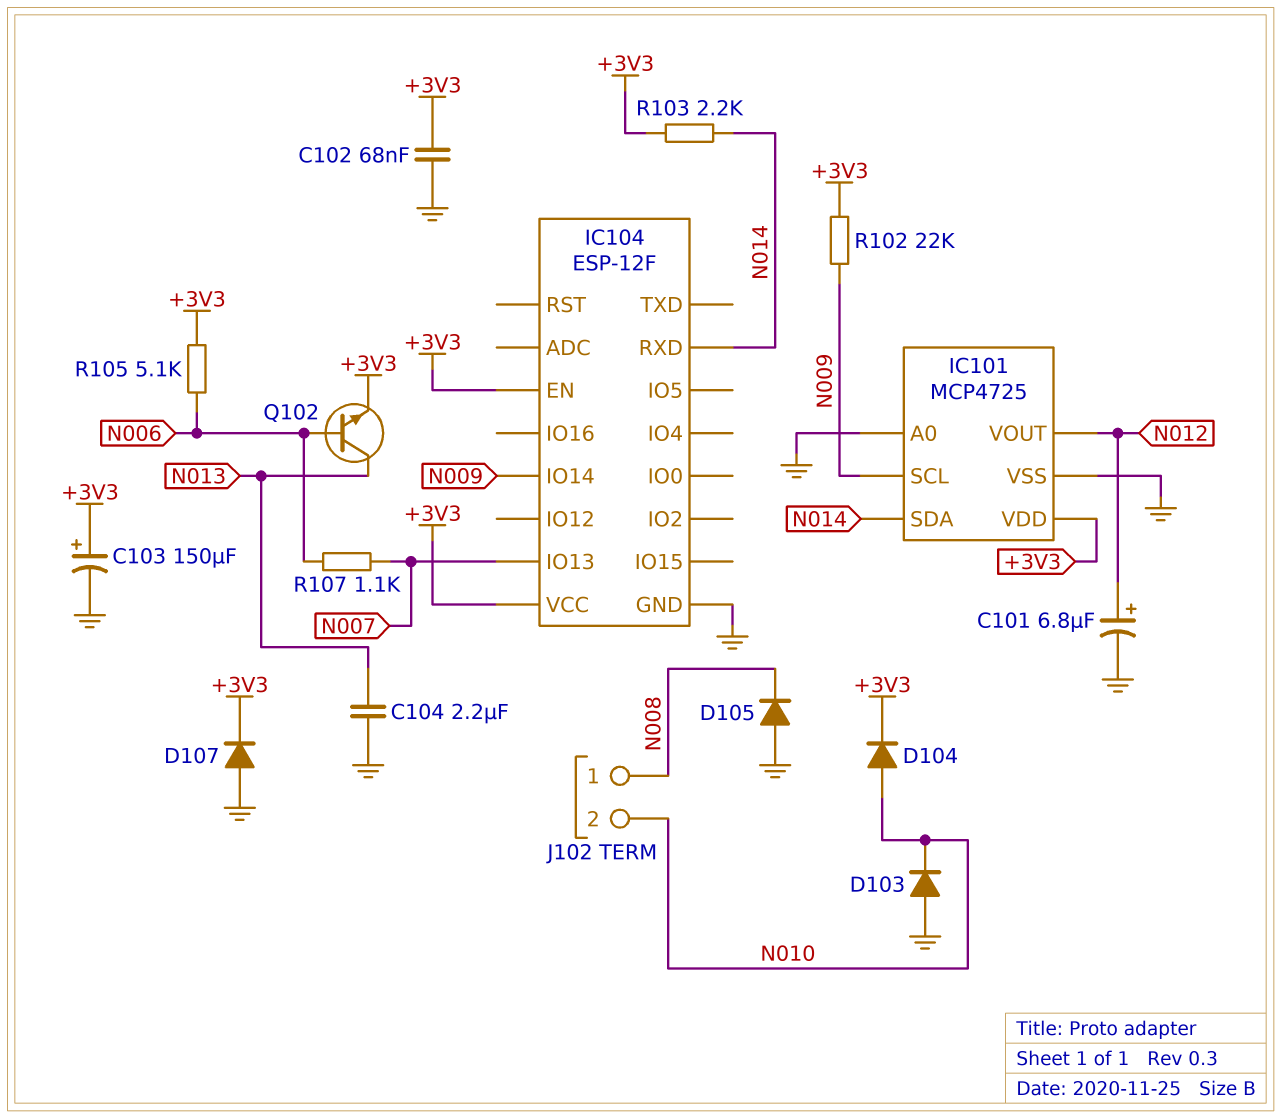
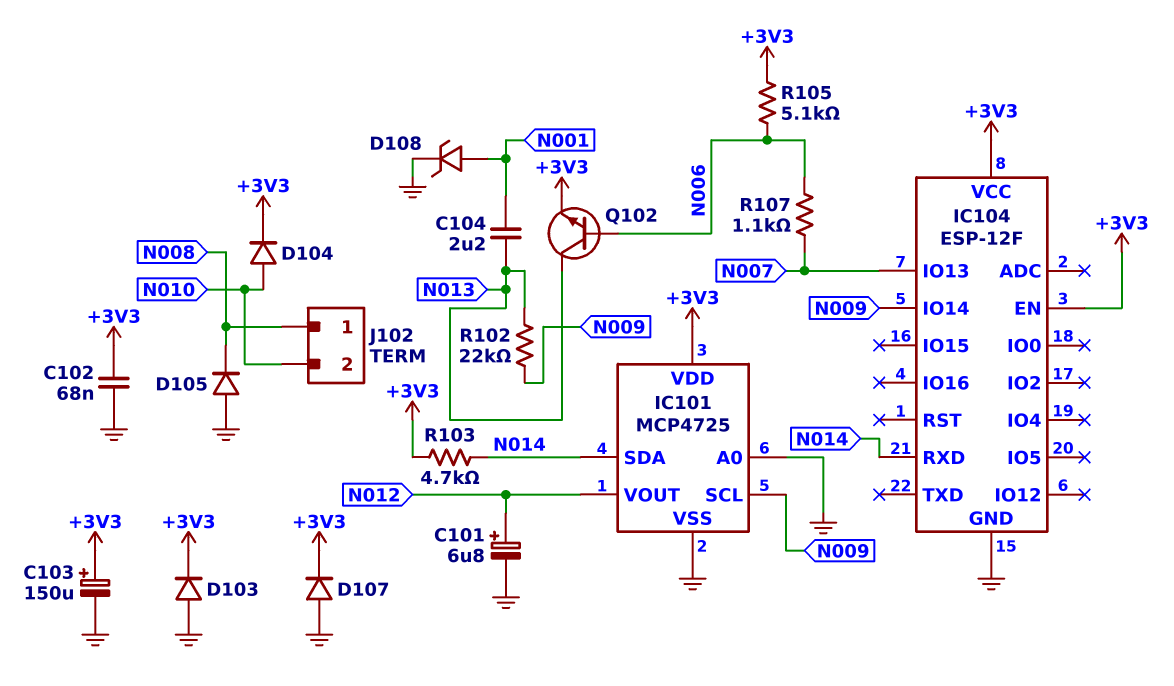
C104: 2.2uF (GND, N013) -> 2.2uF (N001, N013)
D103: diode (A GND, K N010) -> diode (A GND, K +3V3)
D108: none -> zener (A N001, K GND)
R102: 22k (+3V3, N009) -> 22k (N009, N013)
R103: 2.2k (+3V3, N014) -> 4.7k (+3V3, N014)

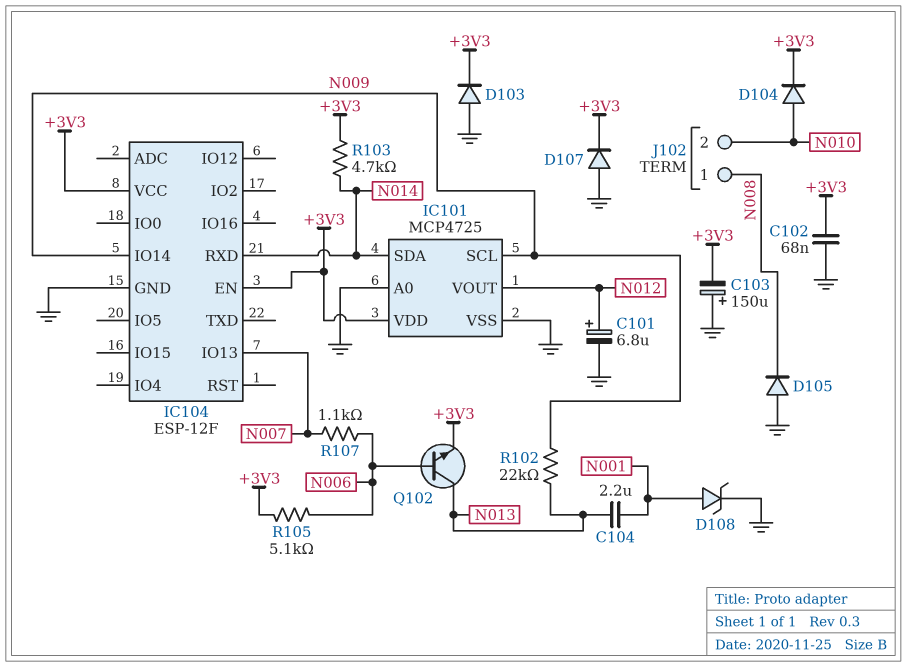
C103: 150uF (plus +3V3, minus GND) -> 150uF (plus GND, minus +3V3)

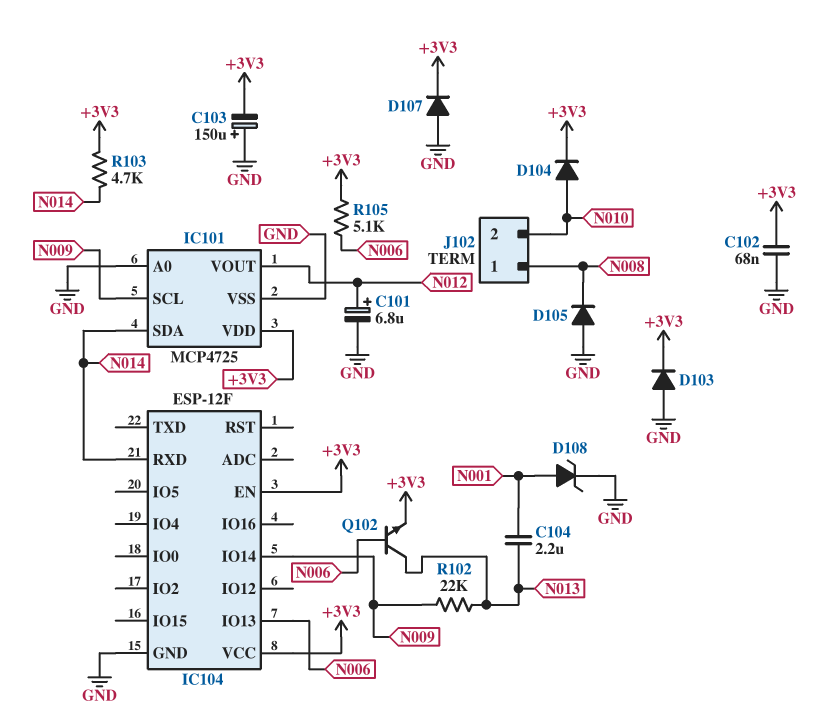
IC104 pin IO13: N007 -> N006
R107: 1.1k (N006, N007) -> none

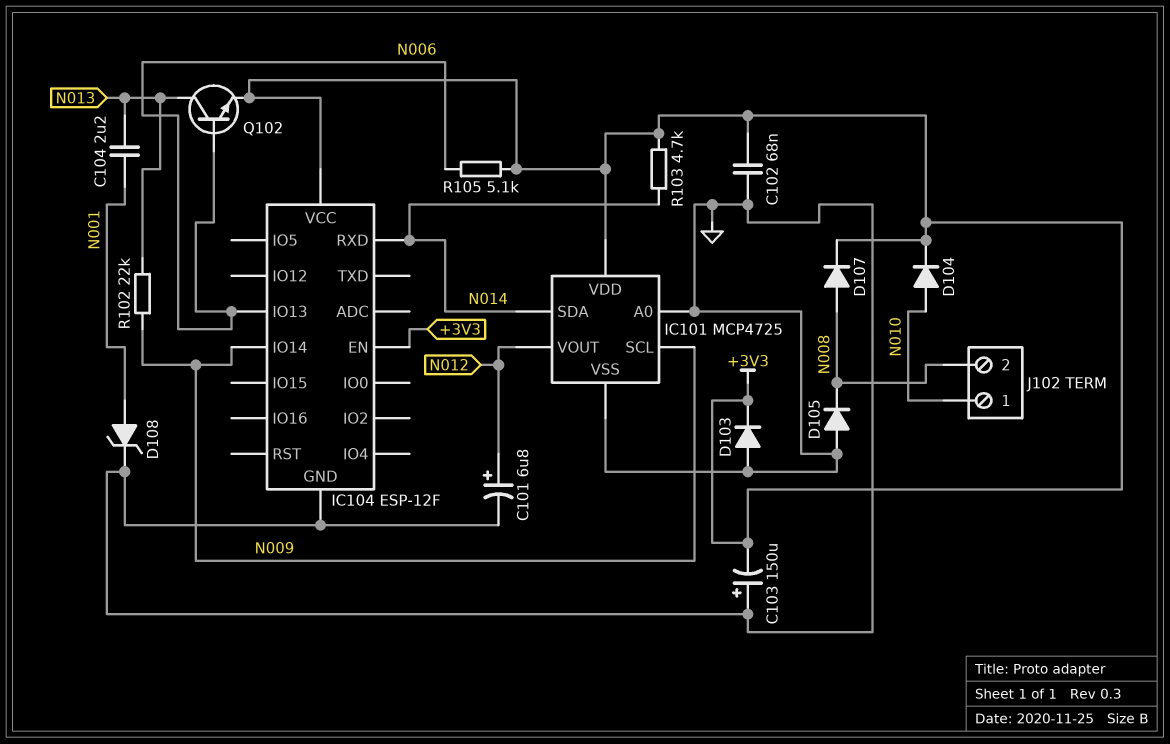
D107: diode (A GND, K +3V3) -> diode (A N008, K +3V3)
J102 pin 1: N008 -> N010
J102 pin 2: N010 -> N008

